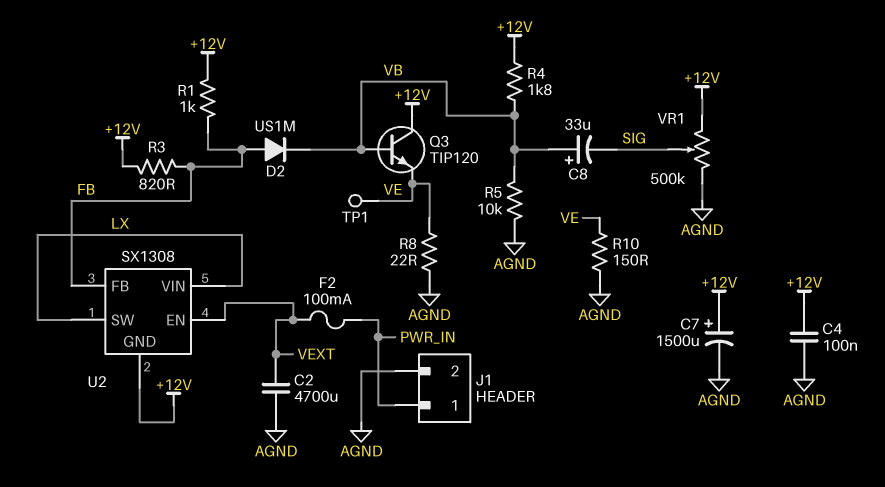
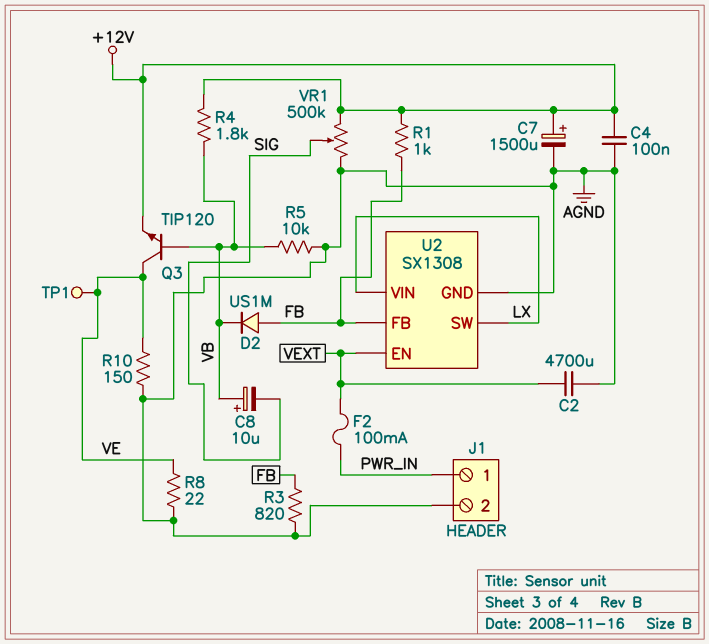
C8: 33uF (plus VB, minus SIG) -> 10uF (plus VB, minus SIG)
Q3: NPN TIP120 (B VB, C +12V, E VE) -> NPN TIP120 (B VB, C VE, E +12V)
R3: 820 (+12V, FB) -> 820 (AGND, FB)
U2 pin GND: +12V -> AGND

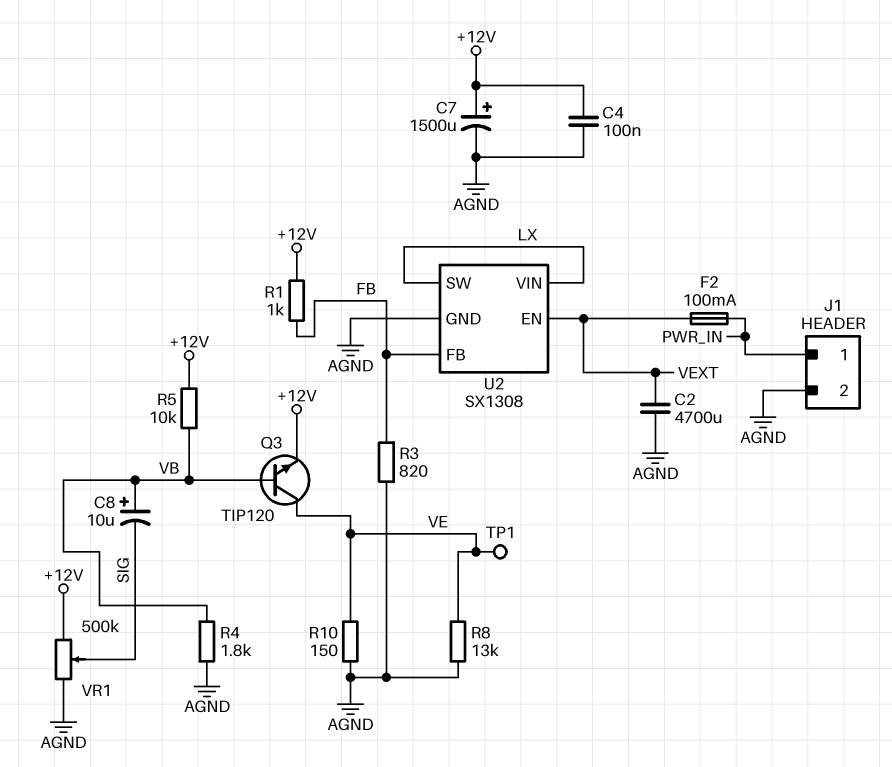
D2: diode US1M (A FB, K VB) -> none
R4: 1.8k (+12V, VB) -> 1.8k (AGND, VB)
R5: 10k (AGND, VB) -> 10k (+12V, VB)
R8: 22 (AGND, VE) -> 13k (AGND, VE)

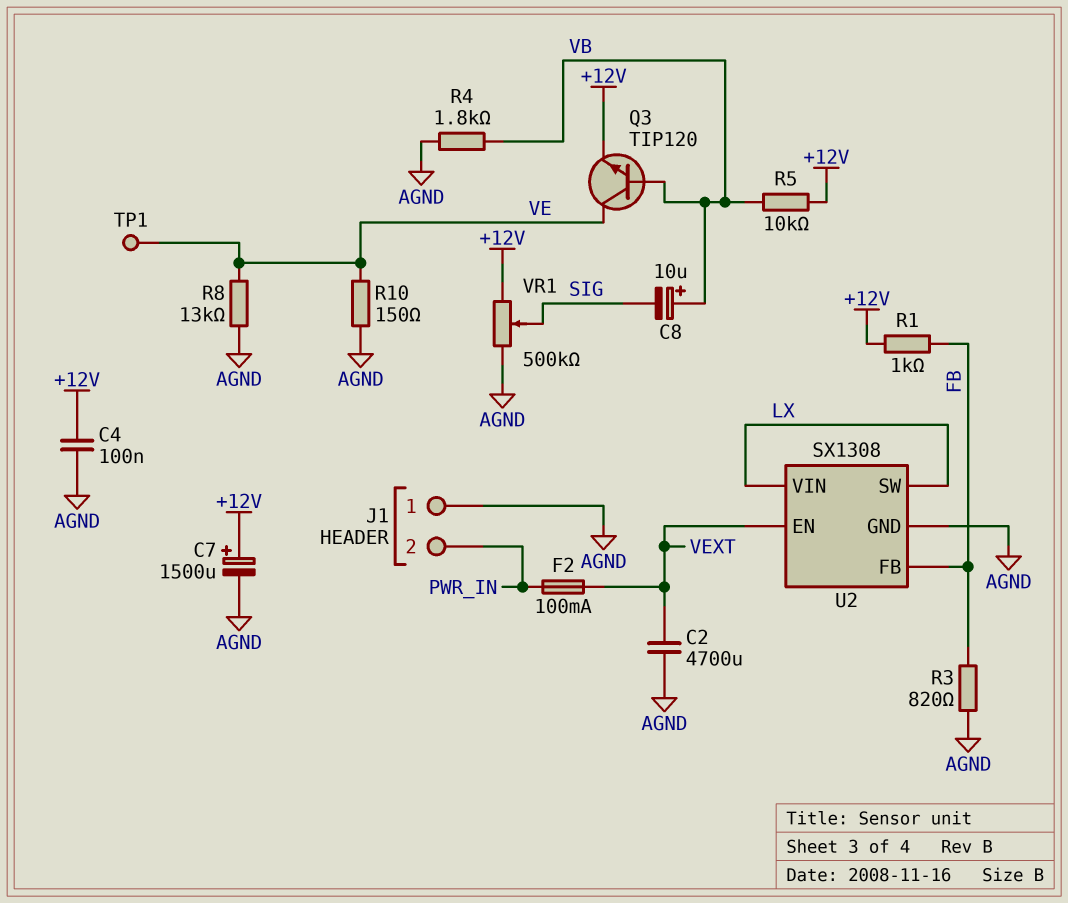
J1 pin 1: PWR_IN -> AGND
J1 pin 2: AGND -> PWR_IN

